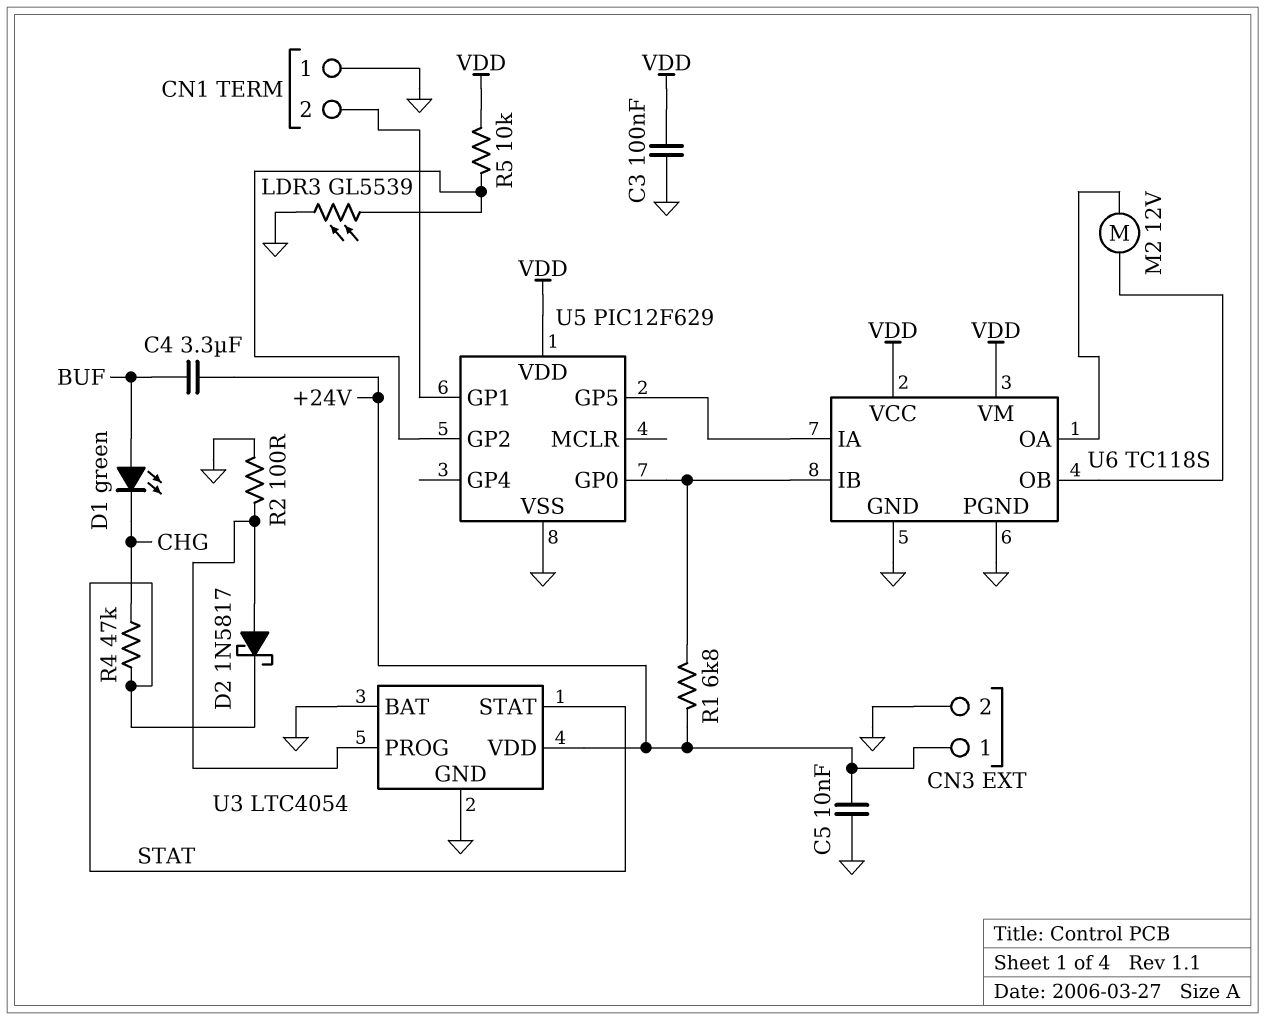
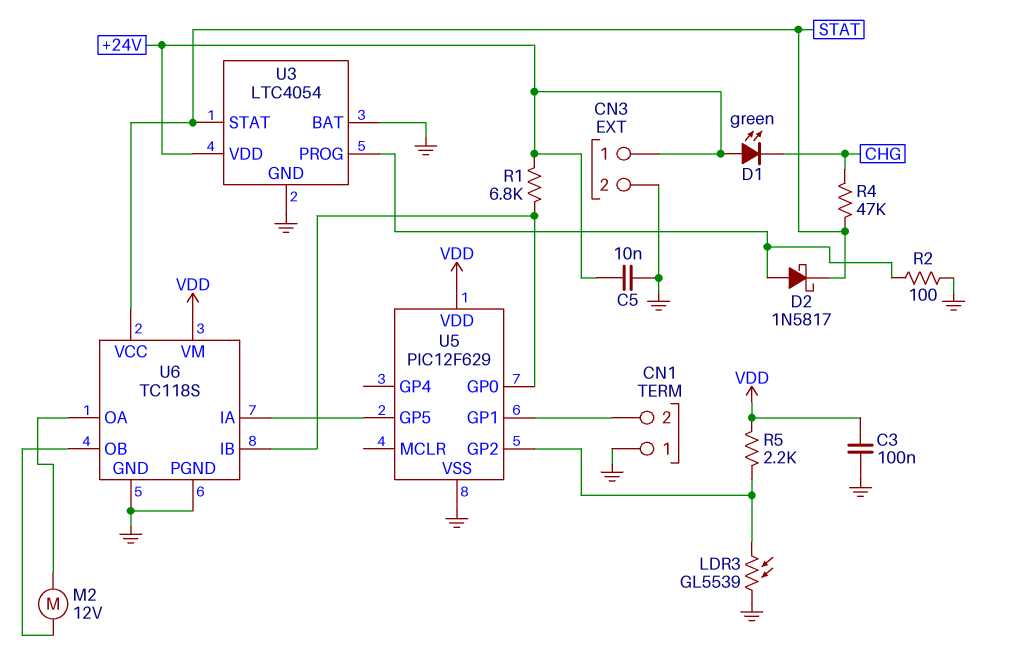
C4: 3.3uF (+24V, BUF) -> none
D1: LED green (A BUF, K CHG) -> LED green (A +24V, K CHG)
R5: 10k (U5/GP2, VDD) -> 2.2k (U5/GP2, VDD)
U6 pin VCC: VDD -> STAT

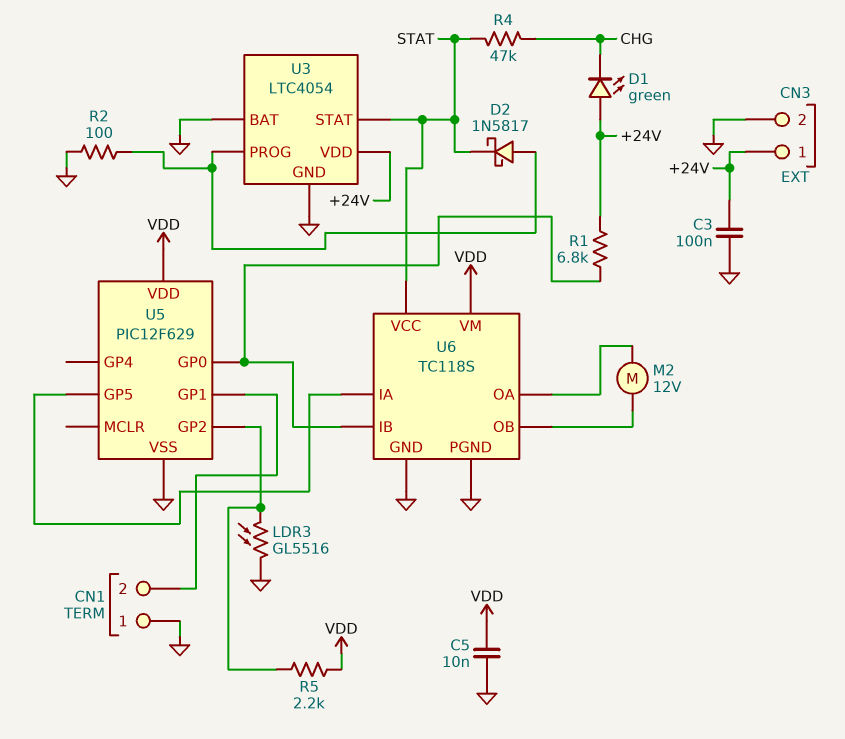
C3: 100nF (GND, VDD) -> 100nF (+24V, GND)
C5: 10nF (+24V, GND) -> 10nF (GND, VDD)
LDR3: GL5539 (GND, U5/GP2) -> GL5516 (GND, U5/GP2)

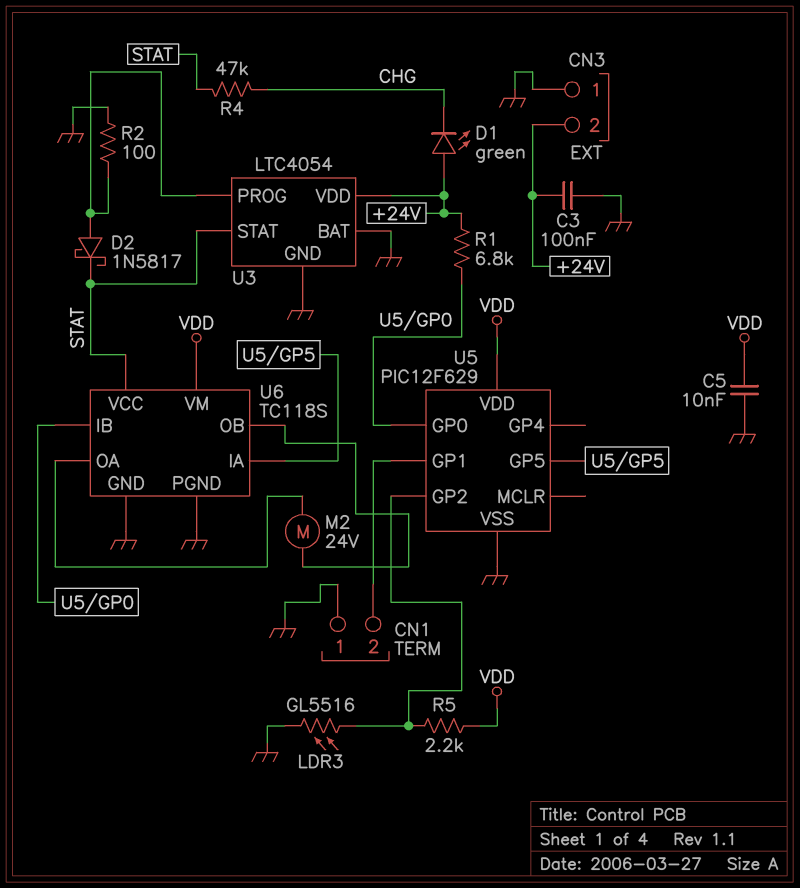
CN3 pin 1: +24V -> GND
CN3 pin 2: GND -> +24V
M2: motor 12V (U6/OA, U6/OB) -> motor 24V (U6/OA, U6/OB)

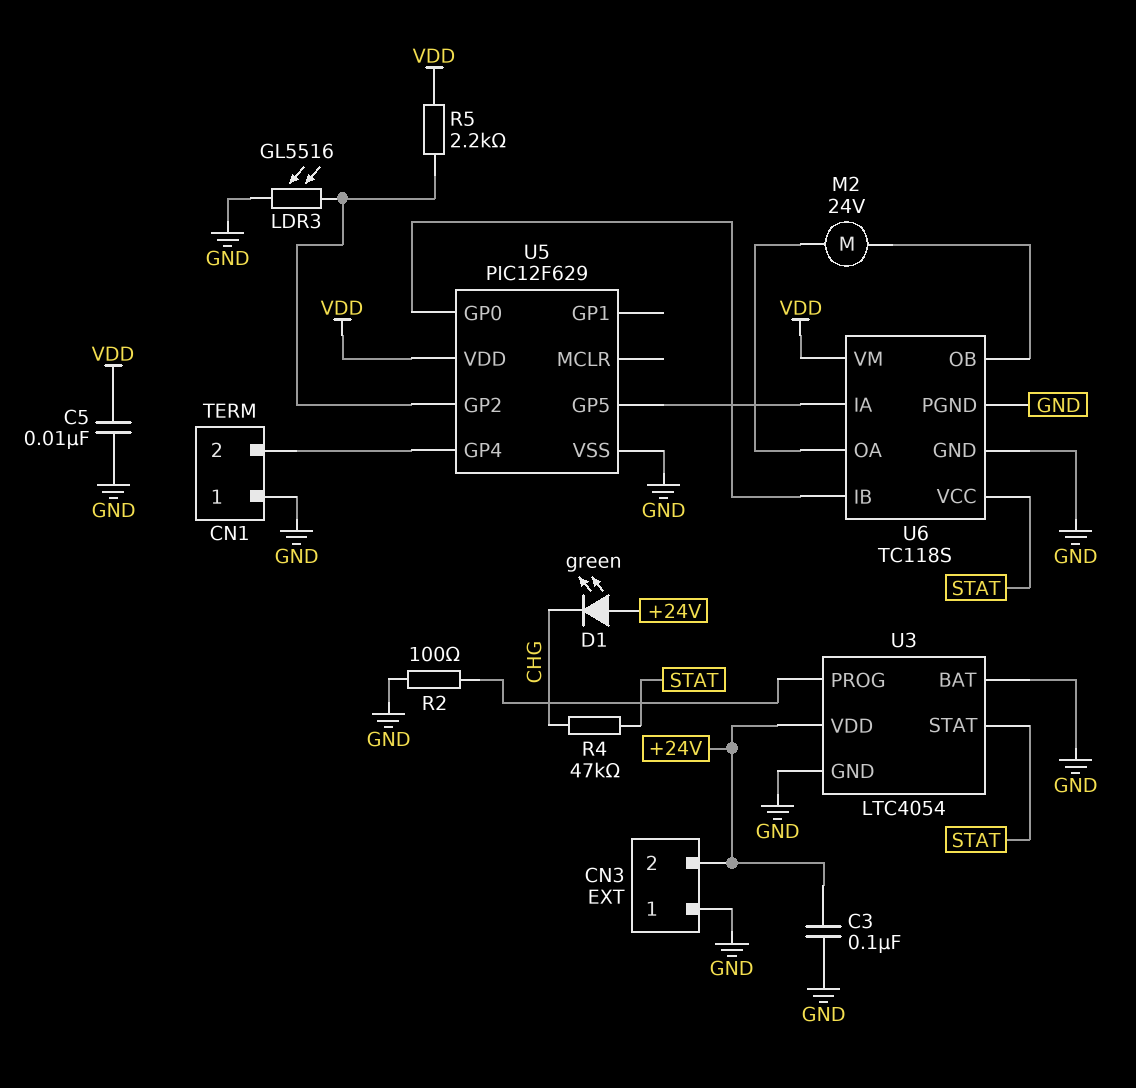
D2: schottky 1N5817 (A U3/PROG, K STAT) -> none
R1: 6.8k (+24V, U5/GP0) -> none
U5 pin GP1: CN1/2 -> none
U5 pin GP4: none -> CN1/2

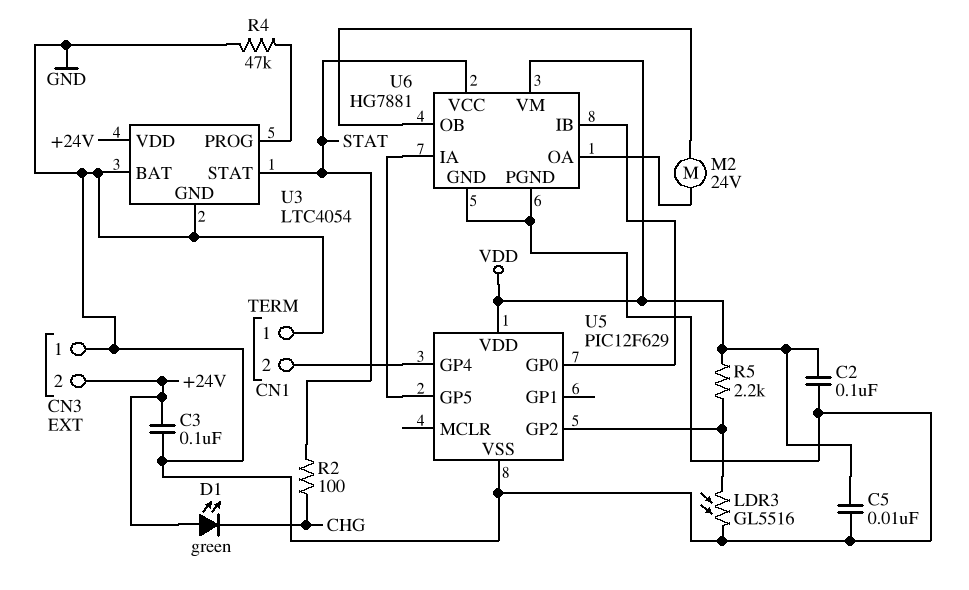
C2: none -> 100nF (GND, VDD)
R2: 100 (GND, U3/PROG) -> 100 (CHG, STAT)
R4: 47k (CHG, STAT) -> 47k (GND, U3/PROG)
U6: TC118S -> HG7881

